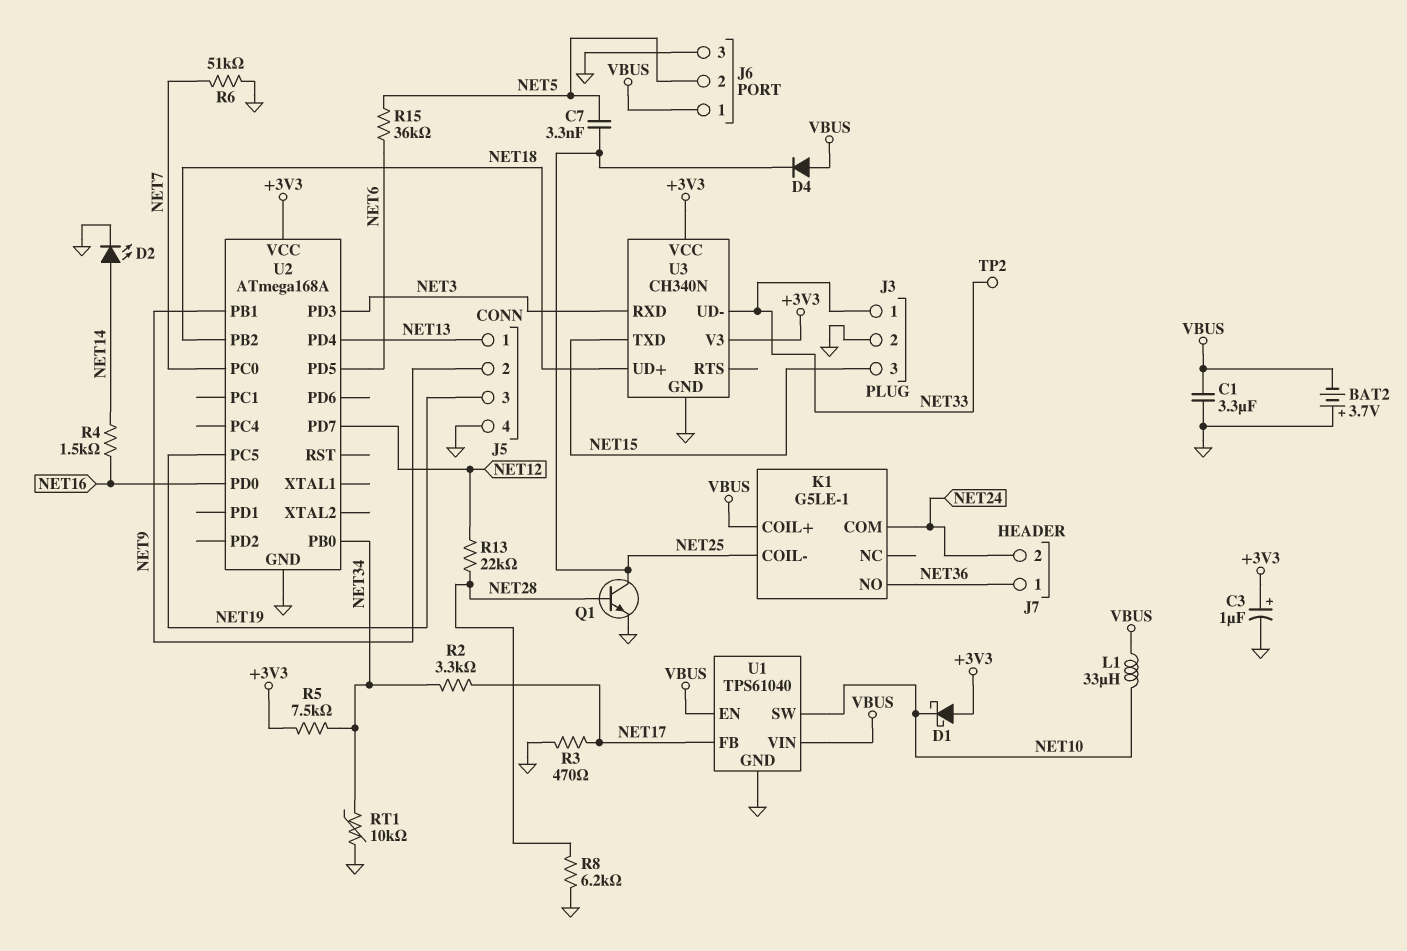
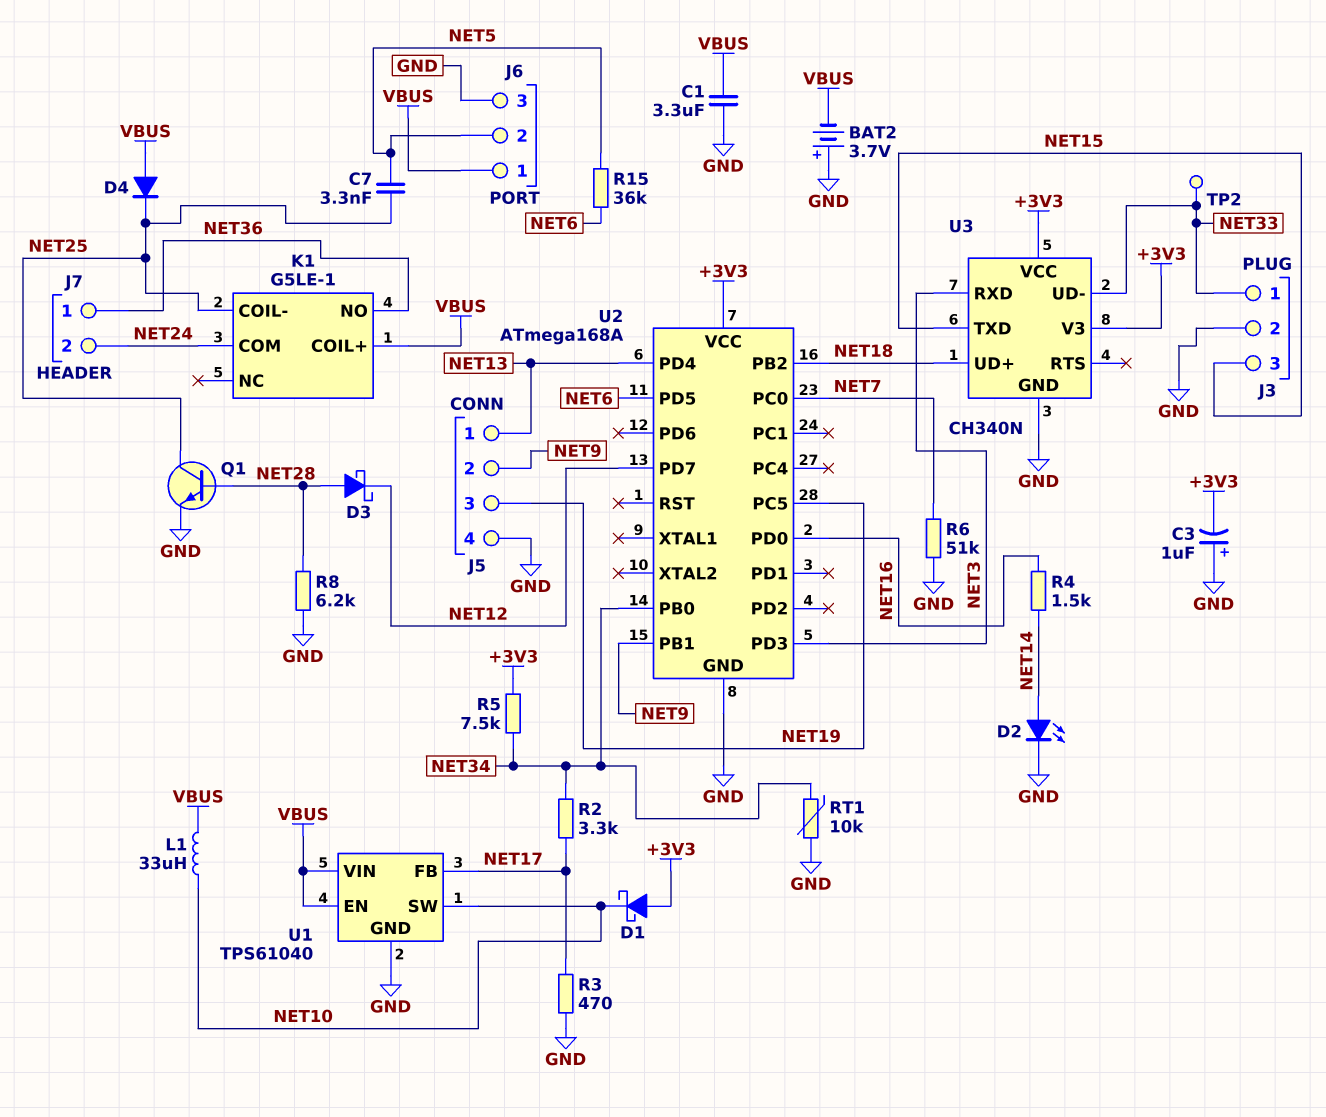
C3: 1uF (plus +3V3, minus GND) -> 1uF (plus GND, minus +3V3)
D3: none -> schottky (A NET28, K NET12)
R13: 22k (NET12, NET28) -> none

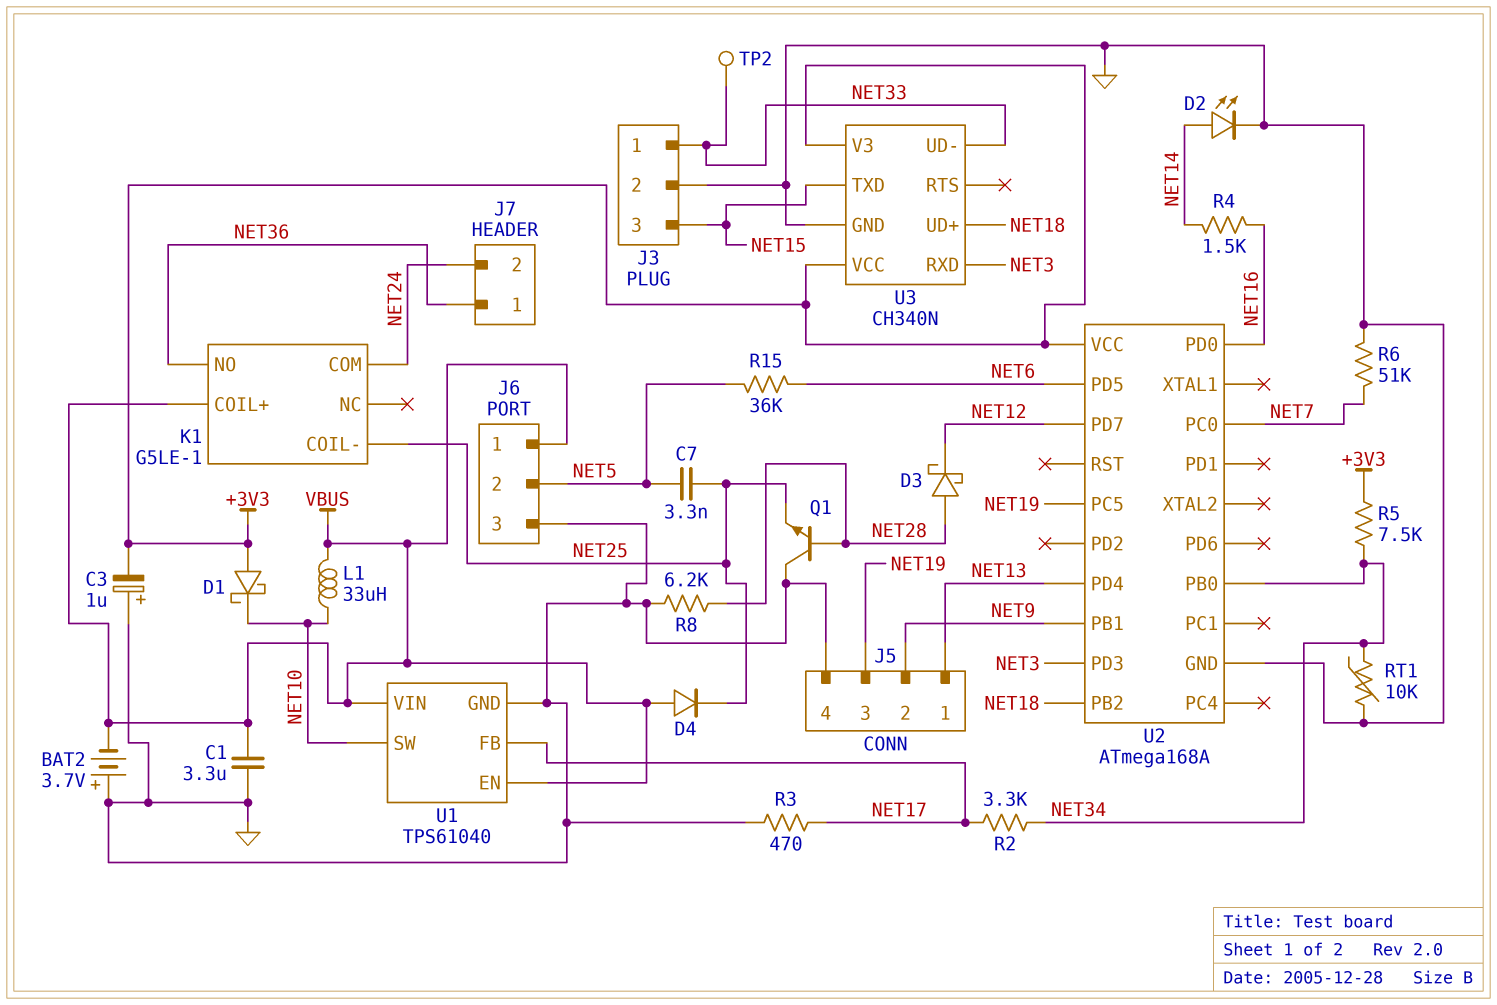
Q1: NPN (B NET28, C NET25, E GND) -> NPN (B NET28, C GND, E NET25)

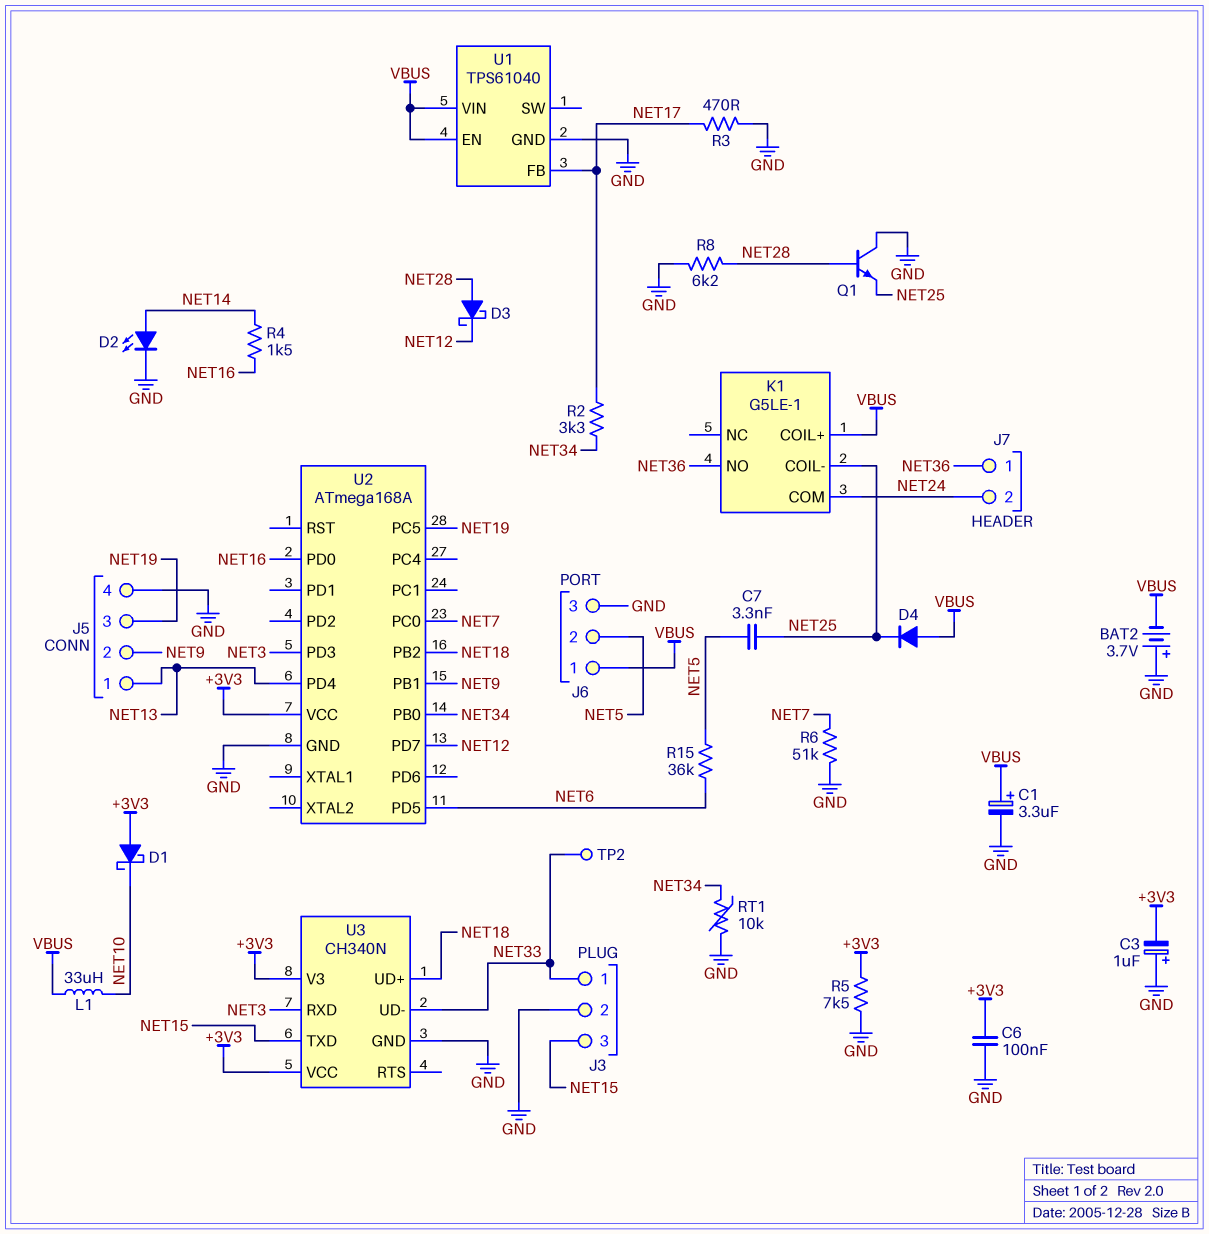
C1: 3.3uF (GND, VBUS) -> 3.3uF (plus VBUS, minus GND)
C6: none -> 100nF (+3V3, GND)
R5: 7.5k (+3V3, NET34) -> 7.5k (+3V3, GND)
U1 pin SW: NET10 -> none

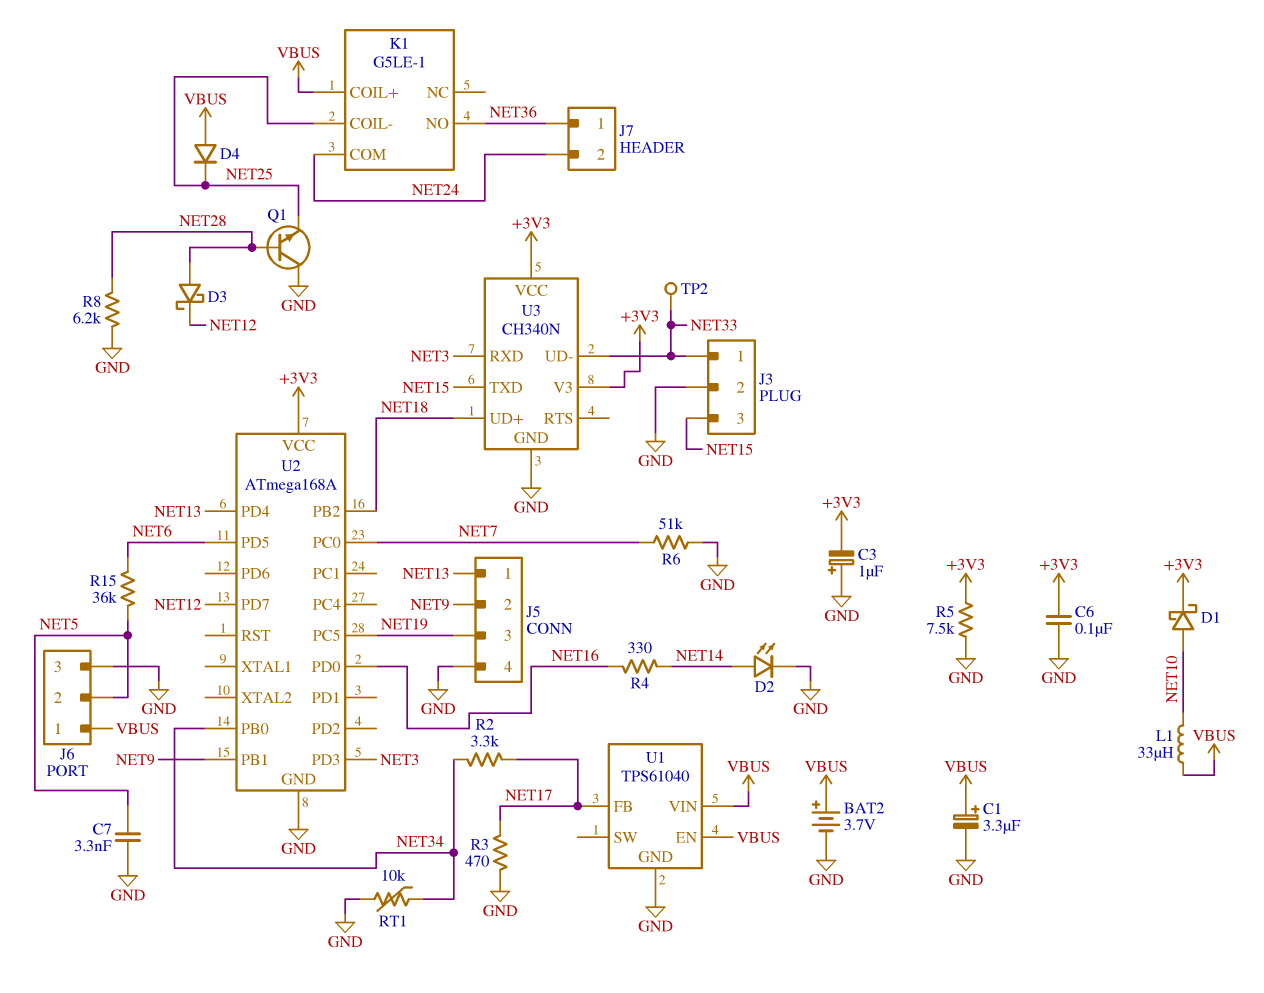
BAT2: 3.7V (plus GND, minus VBUS) -> 3.7V (plus VBUS, minus GND)
C7: 3.3nF (NET5, NET25) -> 3.3nF (GND, NET5)
D1: schottky (A +3V3, K NET10) -> schottky (A NET10, K +3V3)
R4: 1.5k (NET14, NET16) -> 330 (NET14, NET16)

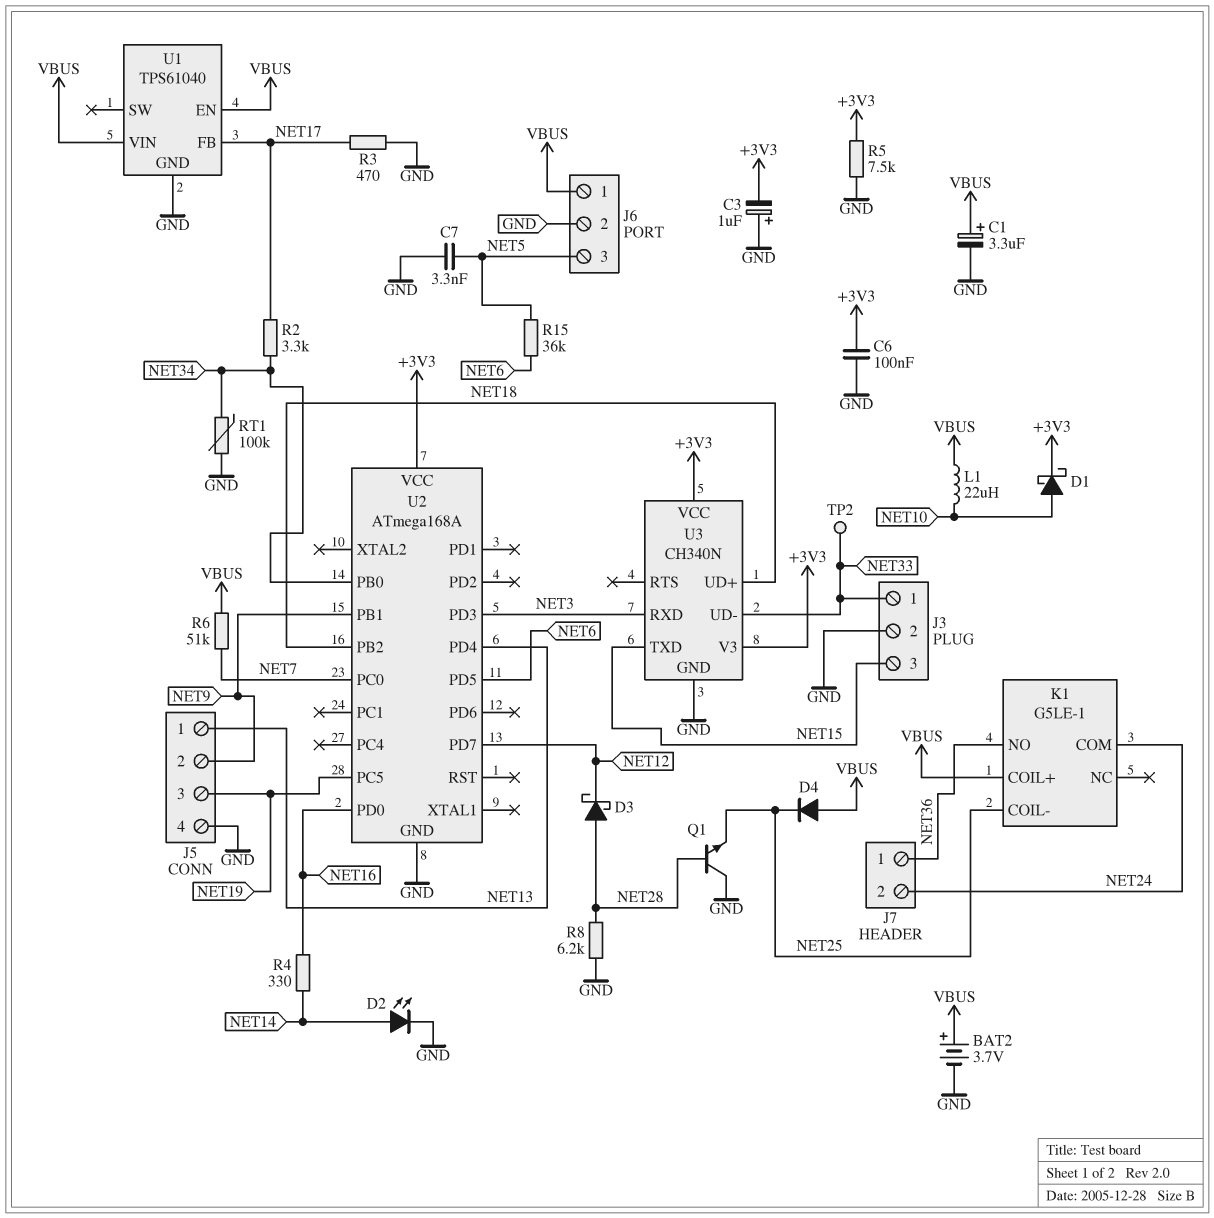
J6 pin 2: NET5 -> GND
J6 pin 3: GND -> NET5
L1: 33uH (NET10, VBUS) -> 22uH (NET10, VBUS)
R6: 51k (GND, NET7) -> 51k (NET7, VBUS)
RT1: 10k (GND, NET34) -> 100k (GND, NET34)

